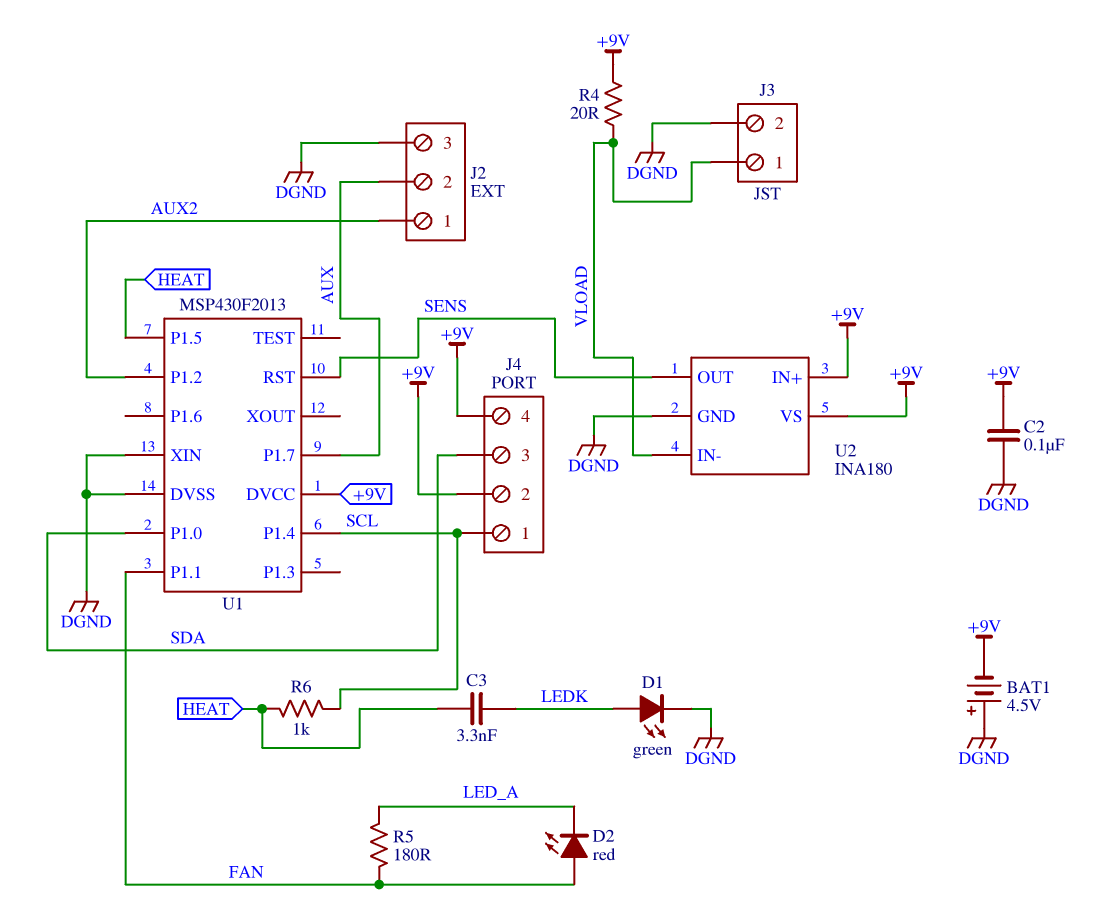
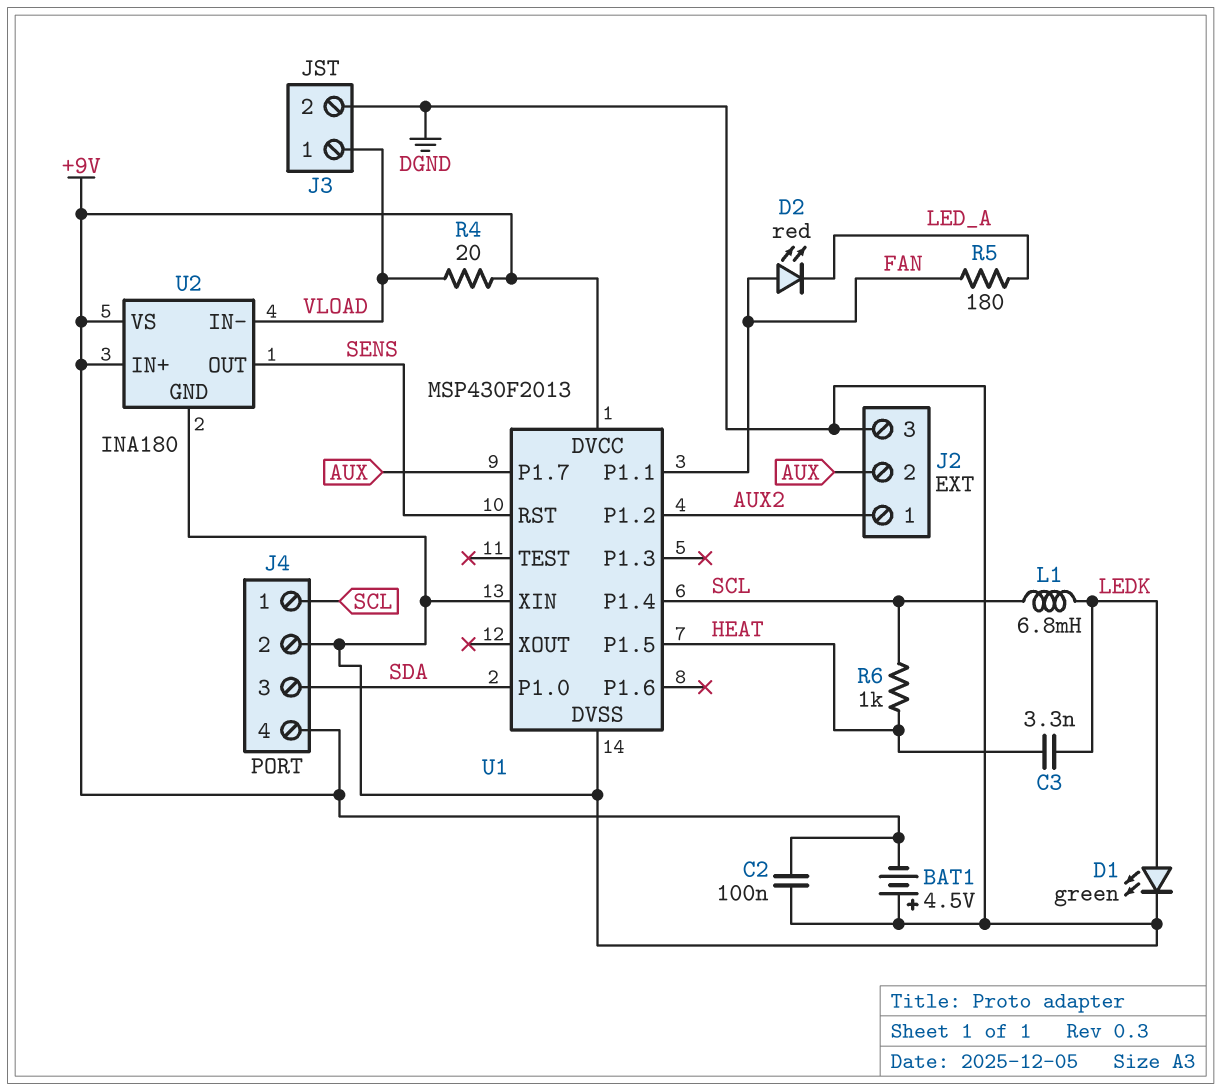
J4 pin 2: +9V -> DGND
L1: none -> 6.8mH (LEDK, SCL)

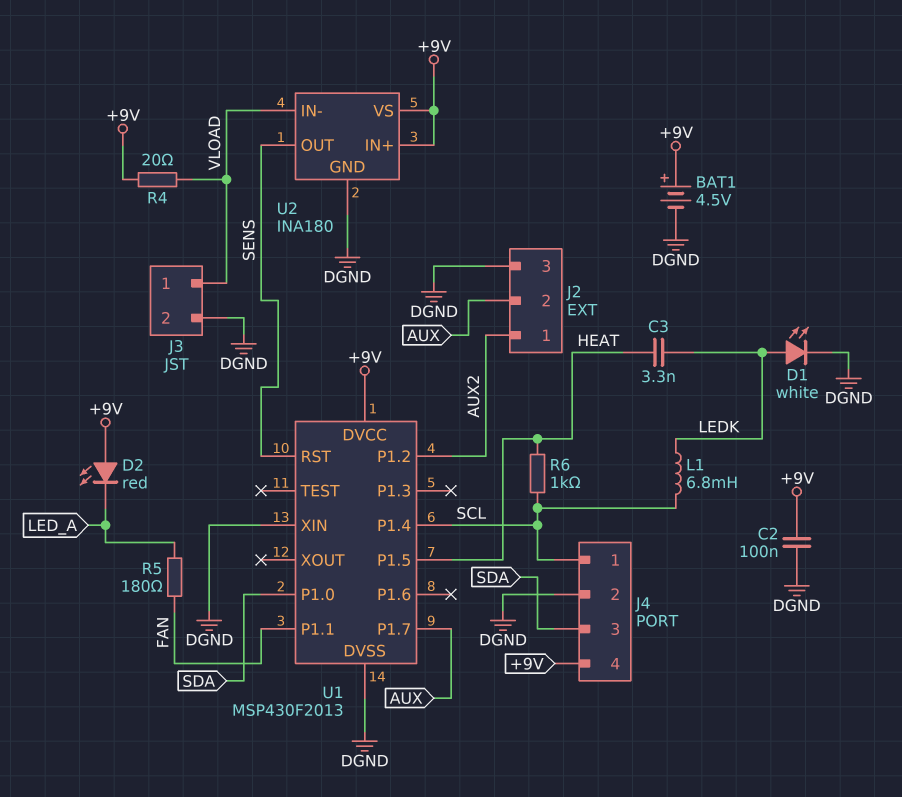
BAT1: 4.5V (plus DGND, minus +9V) -> 4.5V (plus +9V, minus DGND)
D1: LED green (A LEDK, K DGND) -> LED white (A LEDK, K DGND)
D2: LED red (A FAN, K LED_A) -> LED red (A +9V, K LED_A)

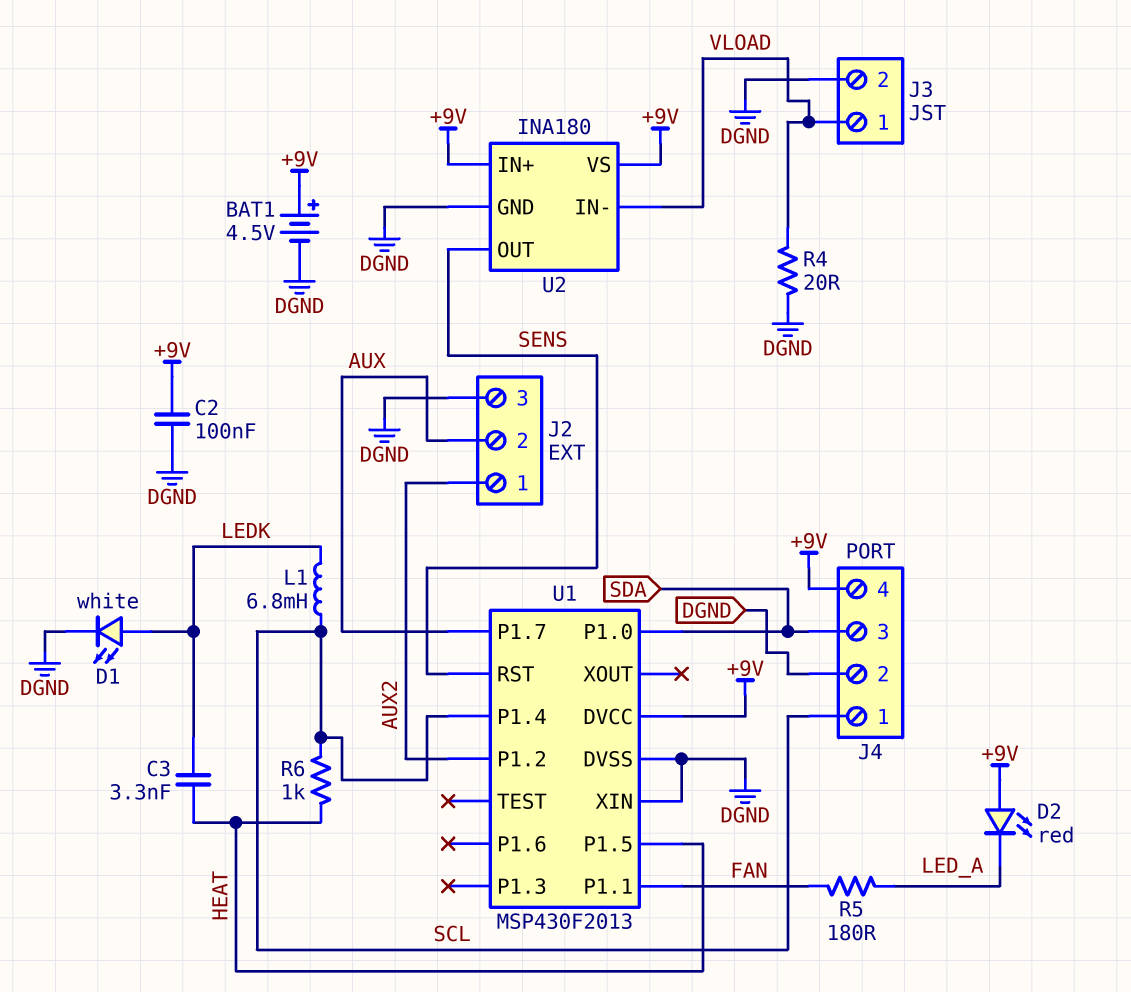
R4: 20 (+9V, VLOAD) -> 20 (DGND, VLOAD)

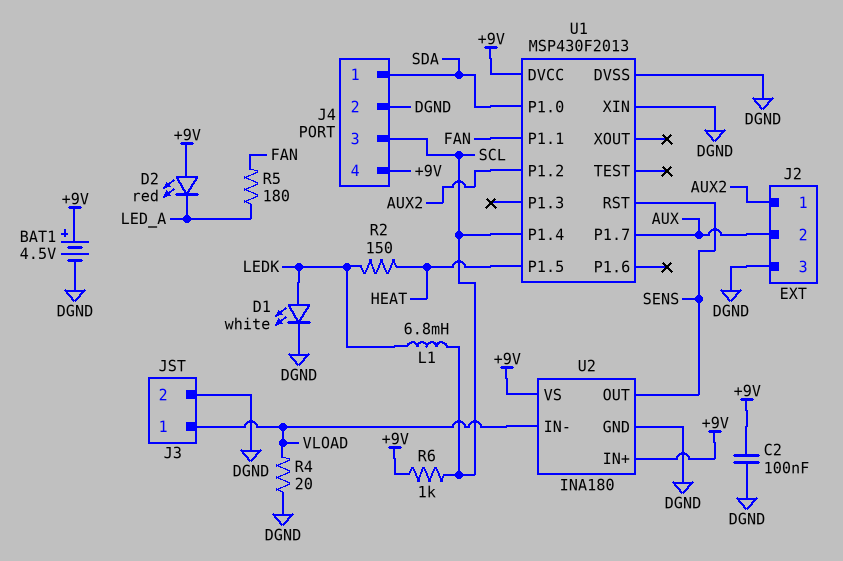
C3: 3.3nF (HEAT, LEDK) -> none
J4 pin 1: SCL -> SDA
J4 pin 3: SDA -> SCL
R2: none -> 150 (HEAT, LEDK)
R6: 1k (HEAT, SCL) -> 1k (+9V, SCL)

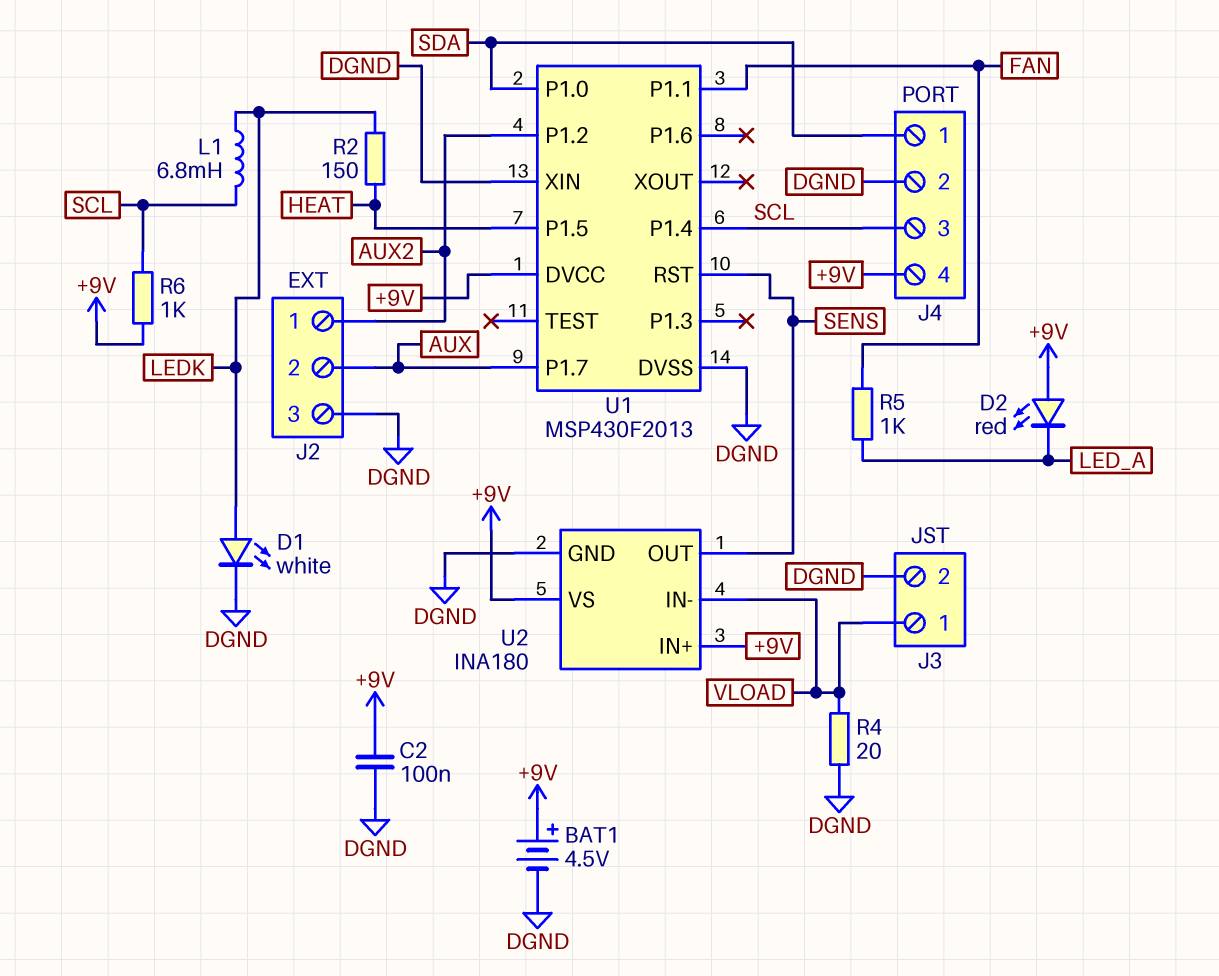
R5: 180 (FAN, LED_A) -> 1k (FAN, LED_A)

